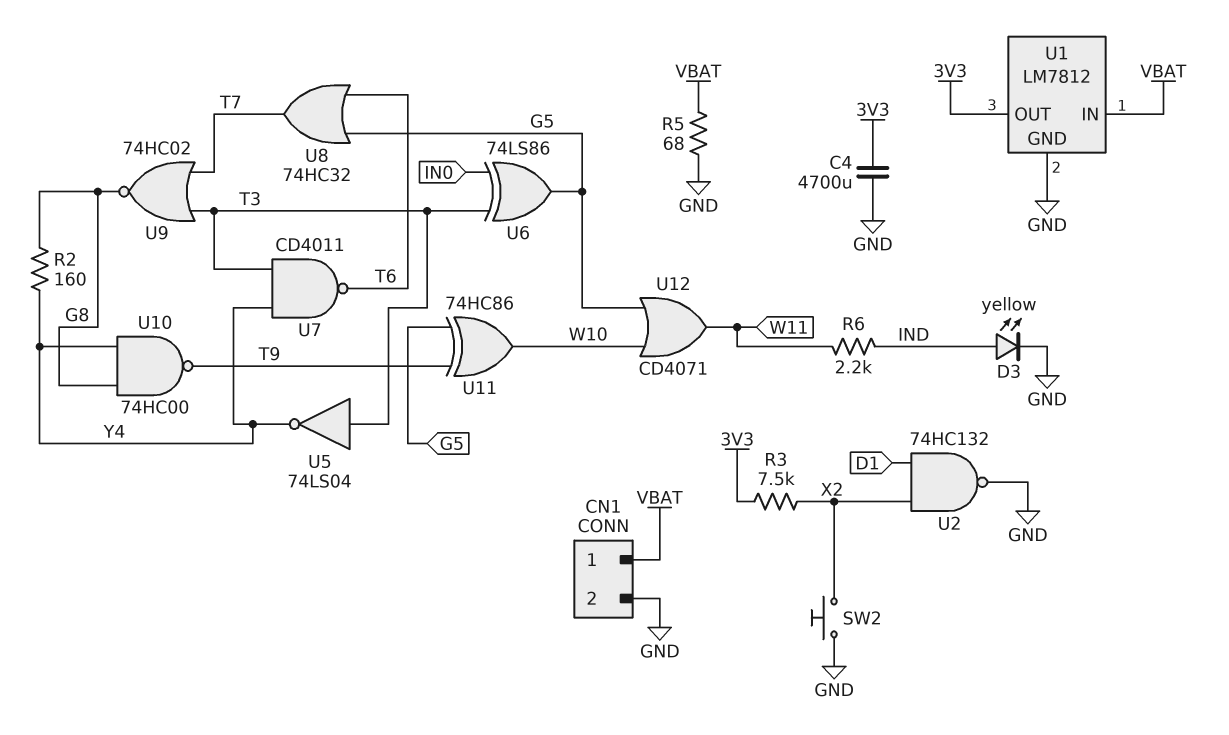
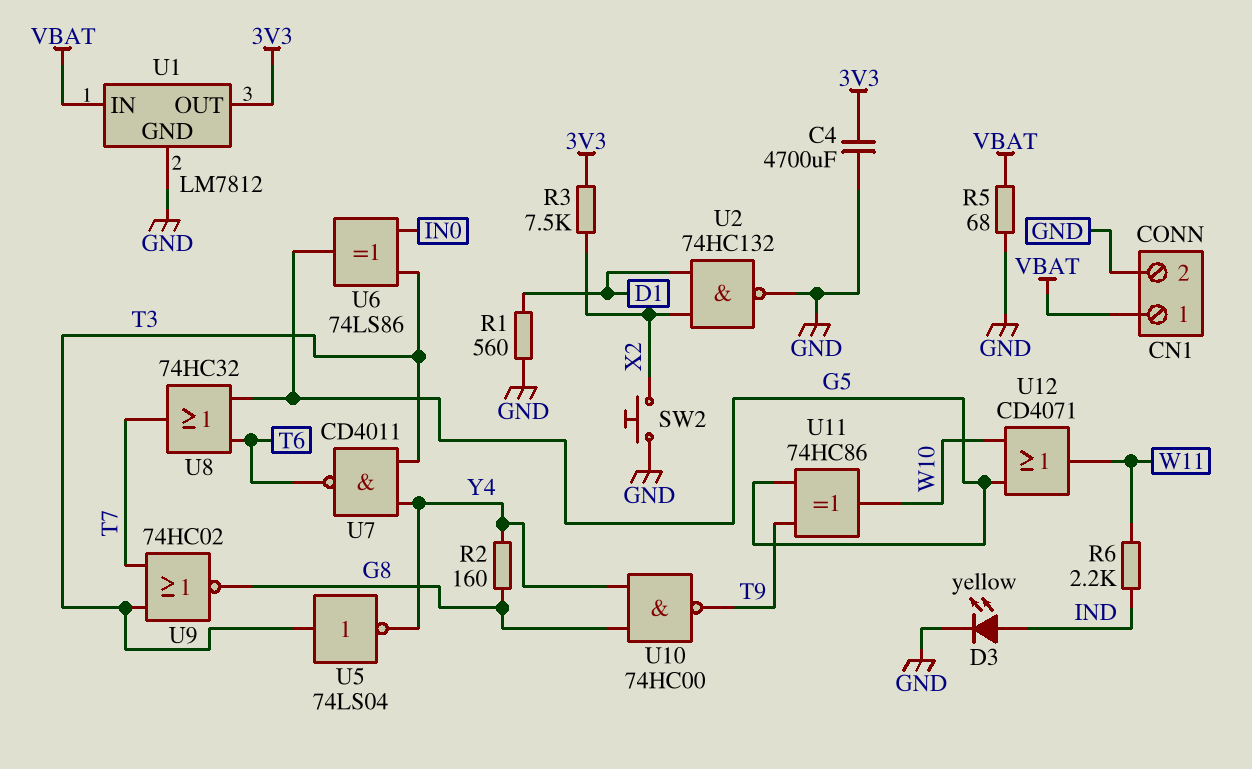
R1: none -> 560 (D1, GND)

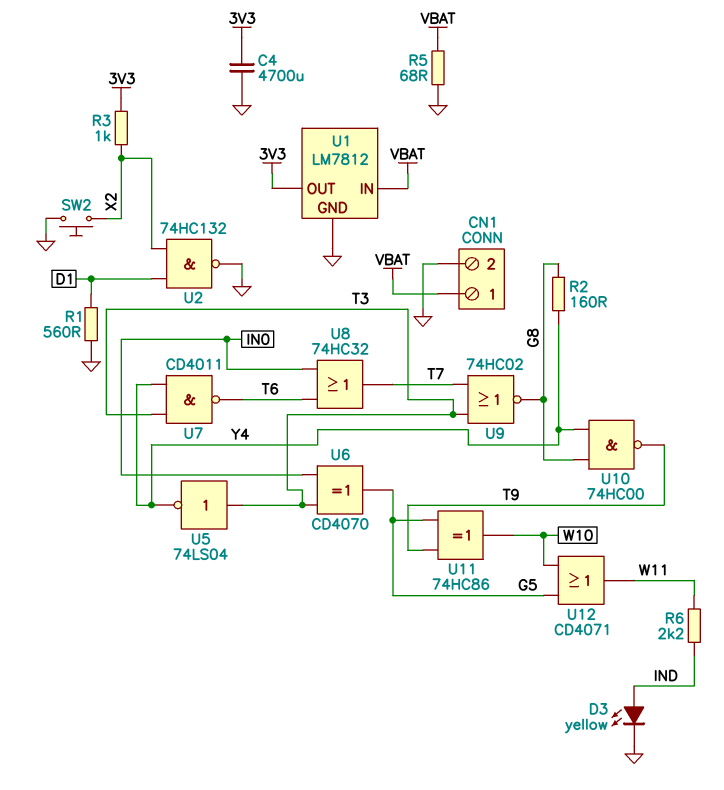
R3: 7.5k (3V3, X2) -> 1k (3V3, X2)
U6: XOR 74LS86 (in IN0, in T3, out G5) -> XOR CD4070 (in IN0, in T3, out G5)
U8: OR 74HC32 (in G5, in T6, out T7) -> OR 74HC32 (in IN0, in T6, out T7)

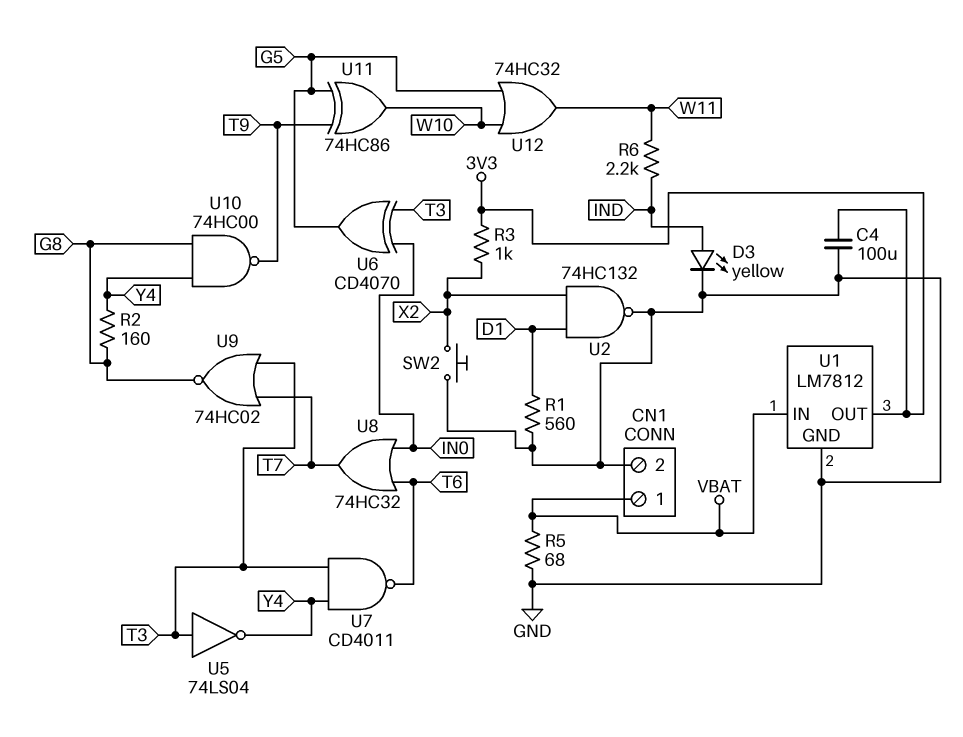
C4: 4700uF (3V3, GND) -> 100uF (3V3, GND)
U12: OR CD4071 (in G5, in W10, out W11) -> OR 74HC32 (in G5, in W10, out W11)

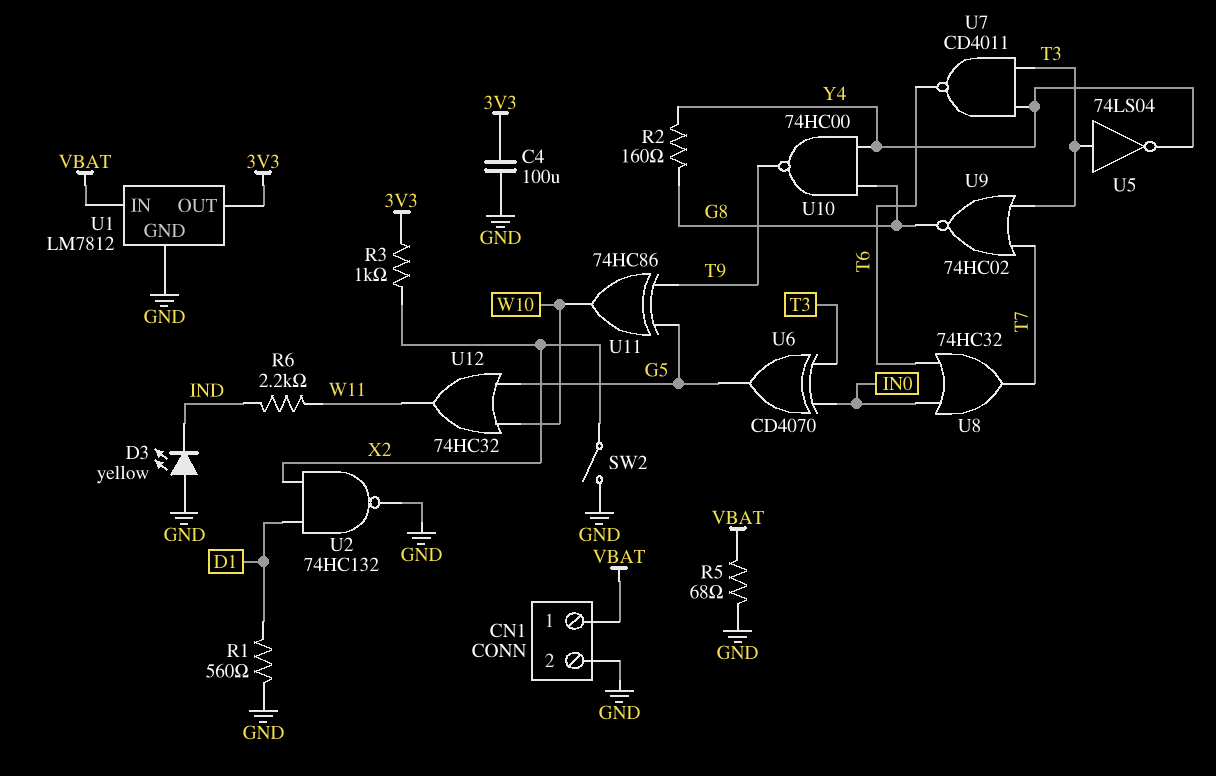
D3: LED yellow (A IND, K GND) -> LED yellow (A GND, K IND)
SW2: button (GND, X2) -> switch (GND, X2)

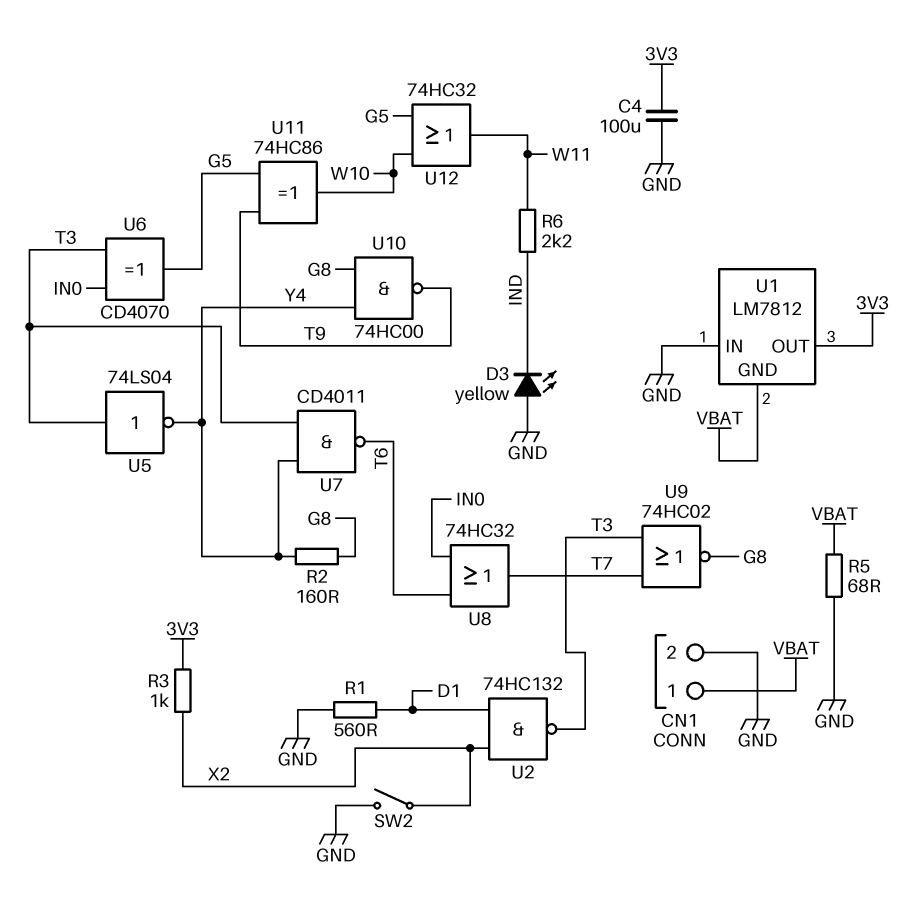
U1 pin GND: GND -> VBAT
U1 pin IN: VBAT -> GND
U2: NAND 74HC132 (in D1, in X2, out GND) -> NAND 74HC132 (in D1, in X2, out T3)

